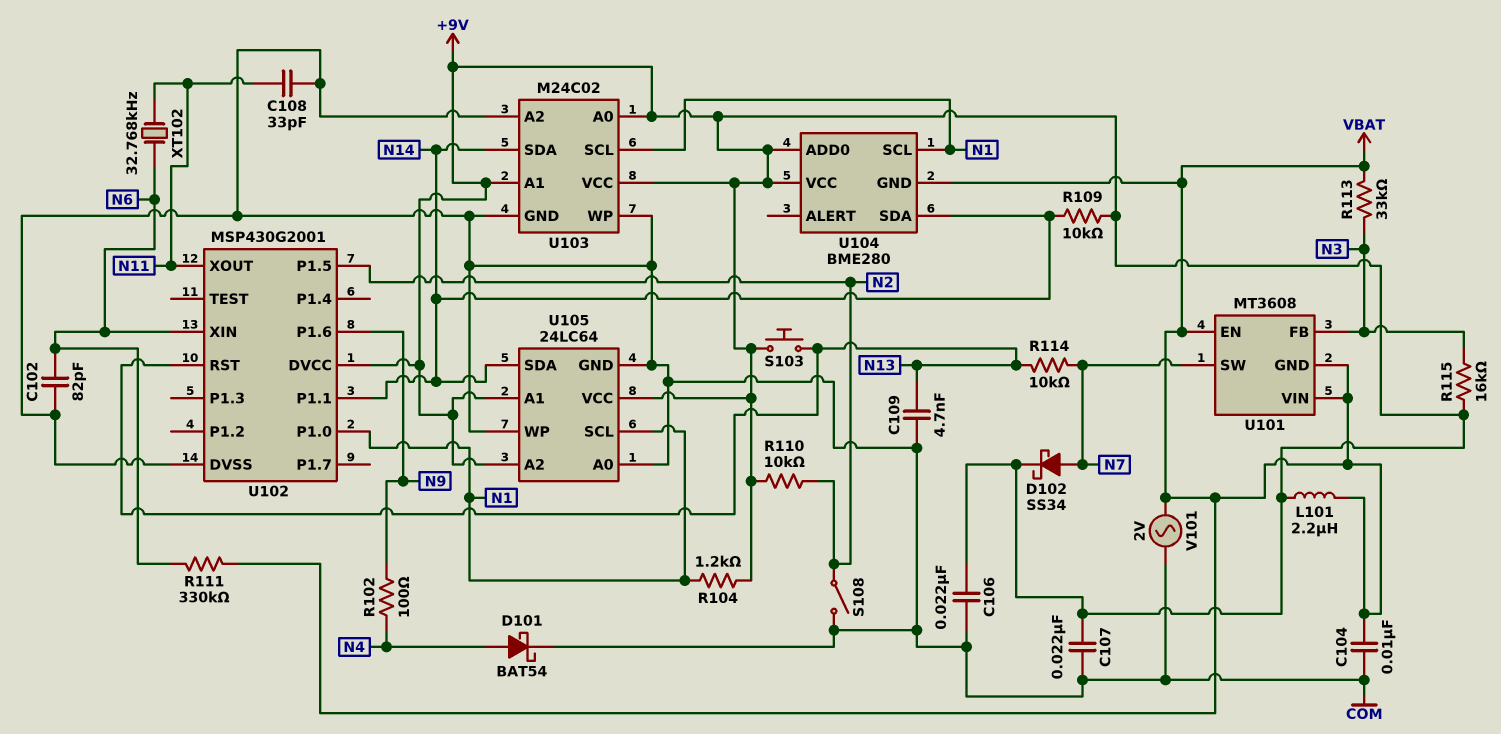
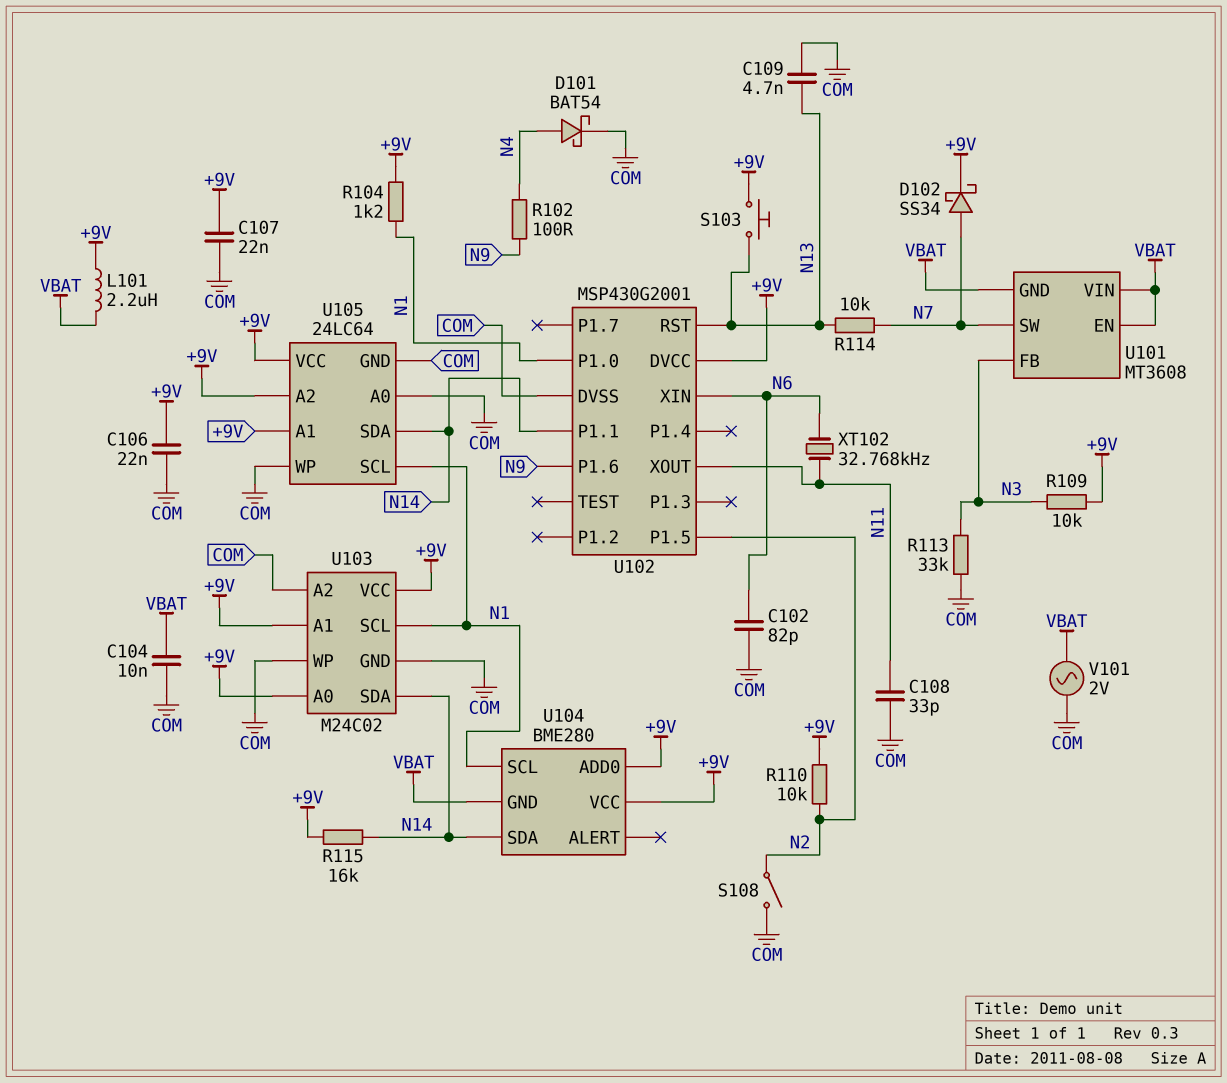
R109: 10k (+9V, N14) -> 10k (+9V, N3)
R111: 330k (N6, VBAT) -> none
R113: 33k (N3, VBAT) -> 33k (COM, N3)
R115: 16k (+9V, N3) -> 16k (+9V, N14)

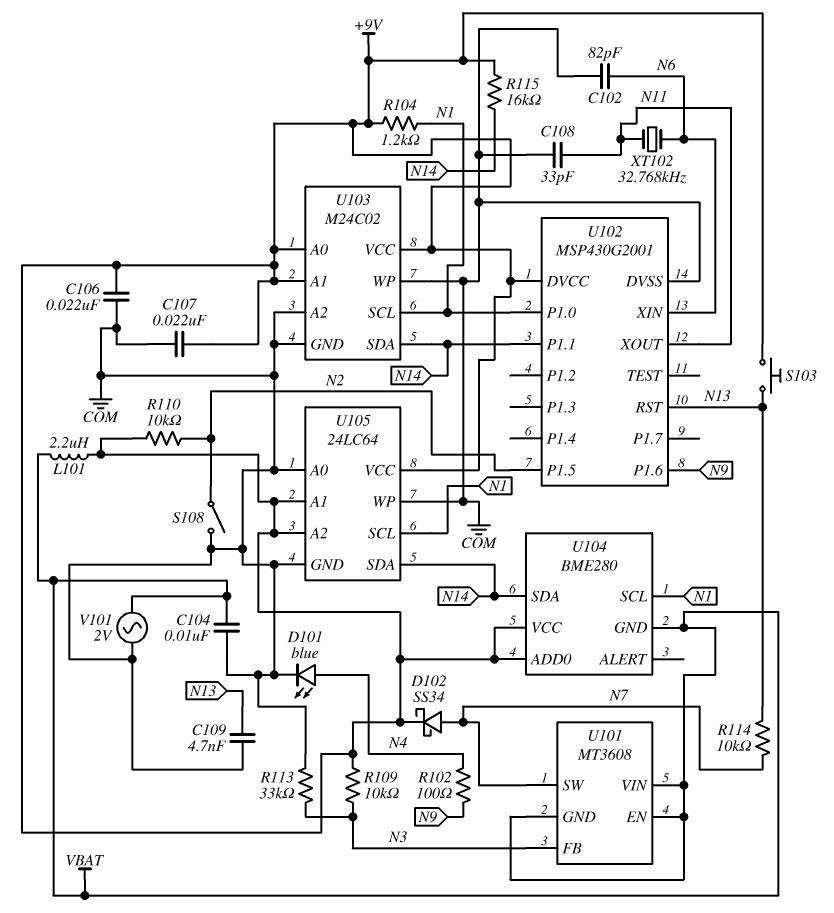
D101: schottky BAT54 (A N4, K COM) -> LED blue (A N4, K COM)

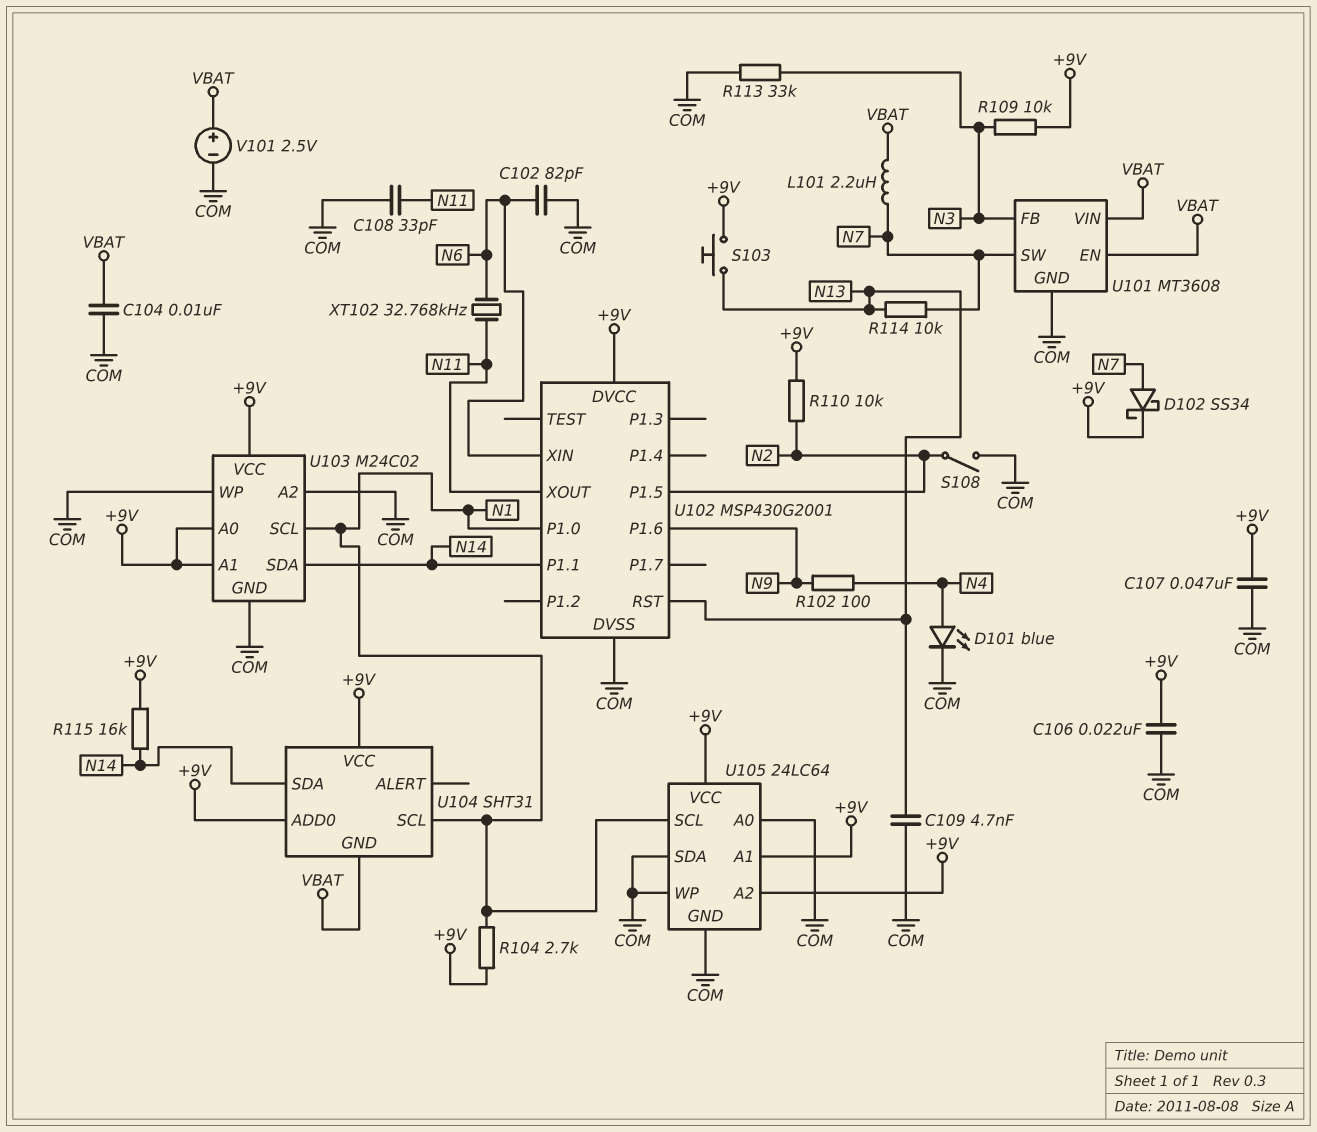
C107: 22nF (+9V, COM) -> 47nF (+9V, COM)
L101: 2.2uH (+9V, VBAT) -> 2.2uH (N7, VBAT)
R104: 1.2k (+9V, N1) -> 2.7k (+9V, N1)
U101 pin GND: VBAT -> COM
U104: BME280 -> SHT31
U105 pin SDA: N14 -> COM
V101: AC 2V (COM, VBAT) -> 2.5V (plus VBAT, minus COM)

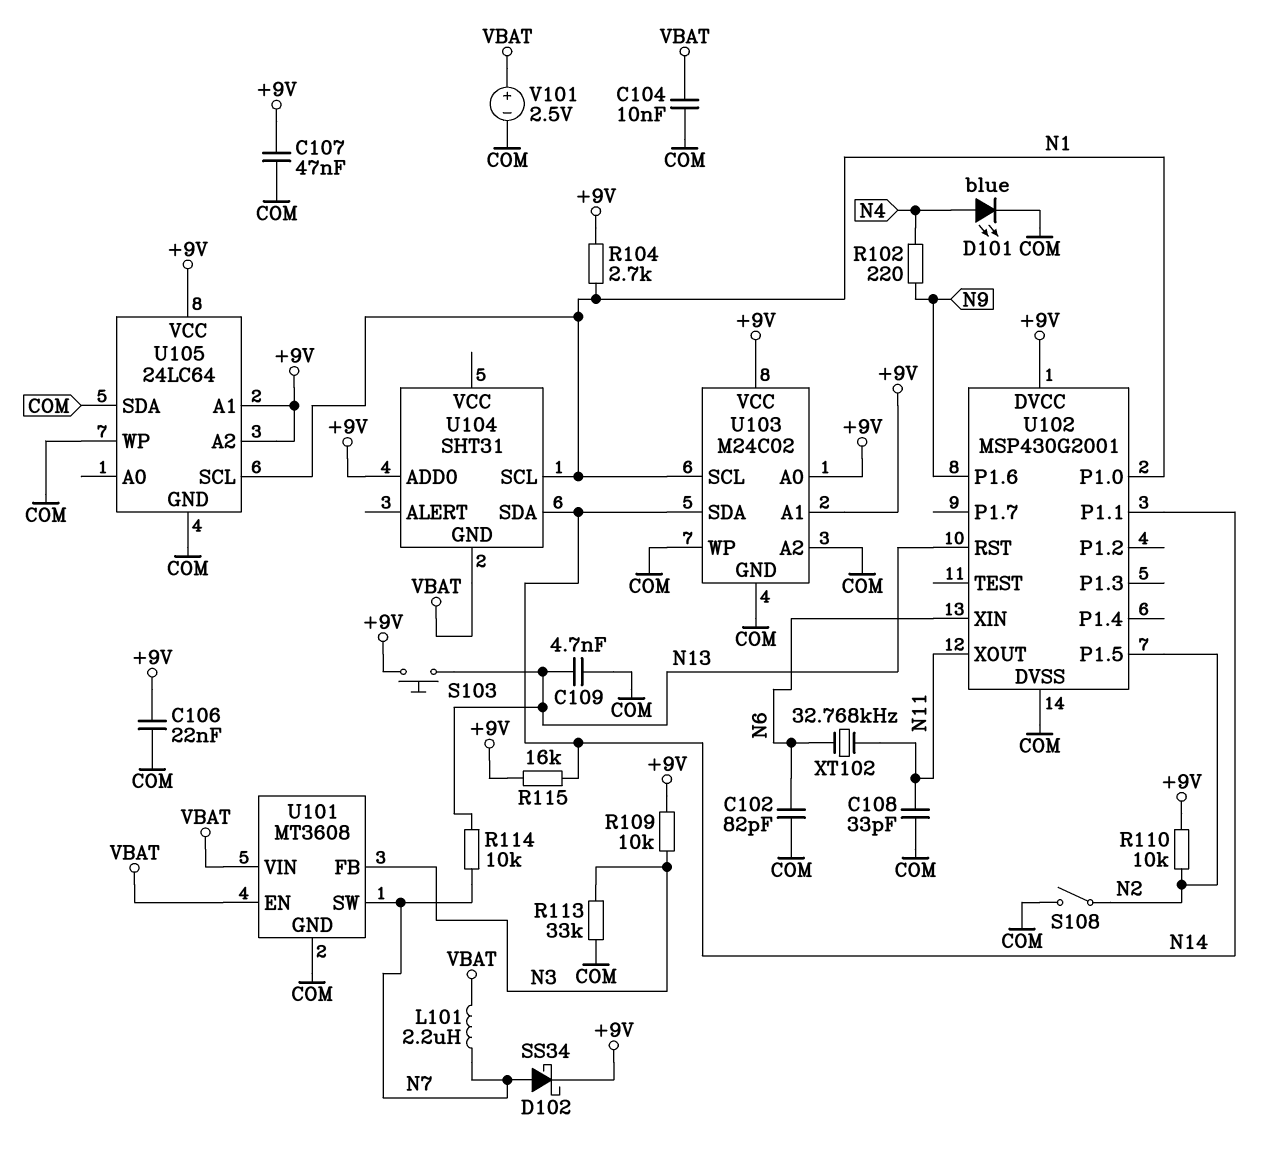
R102: 100 (N4, N9) -> 220 (N4, N9)
U104 pin VCC: +9V -> none
U105 pin A0: COM -> none

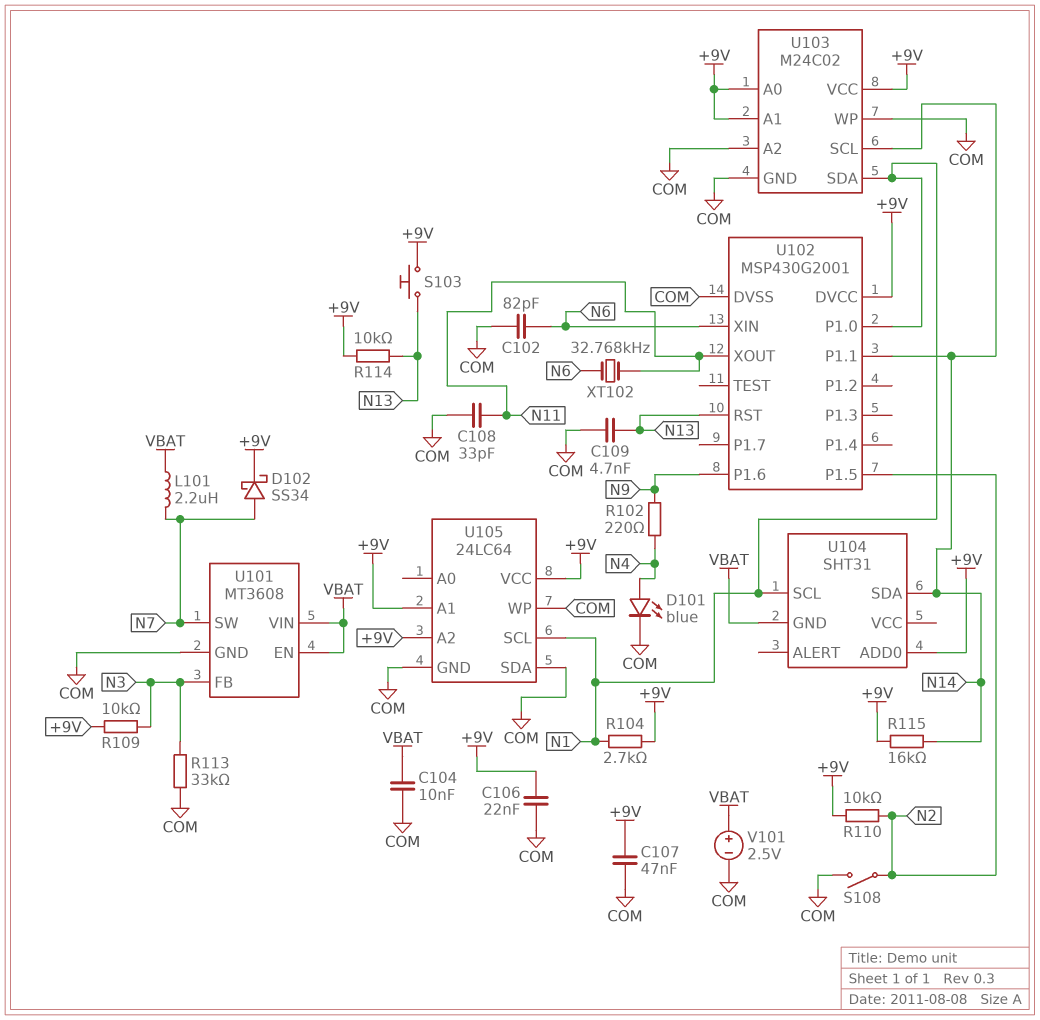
R114: 10k (N7, N13) -> 10k (+9V, N13)
U103 pin SCL: N1 -> N14
U103 pin SDA: N14 -> N1

